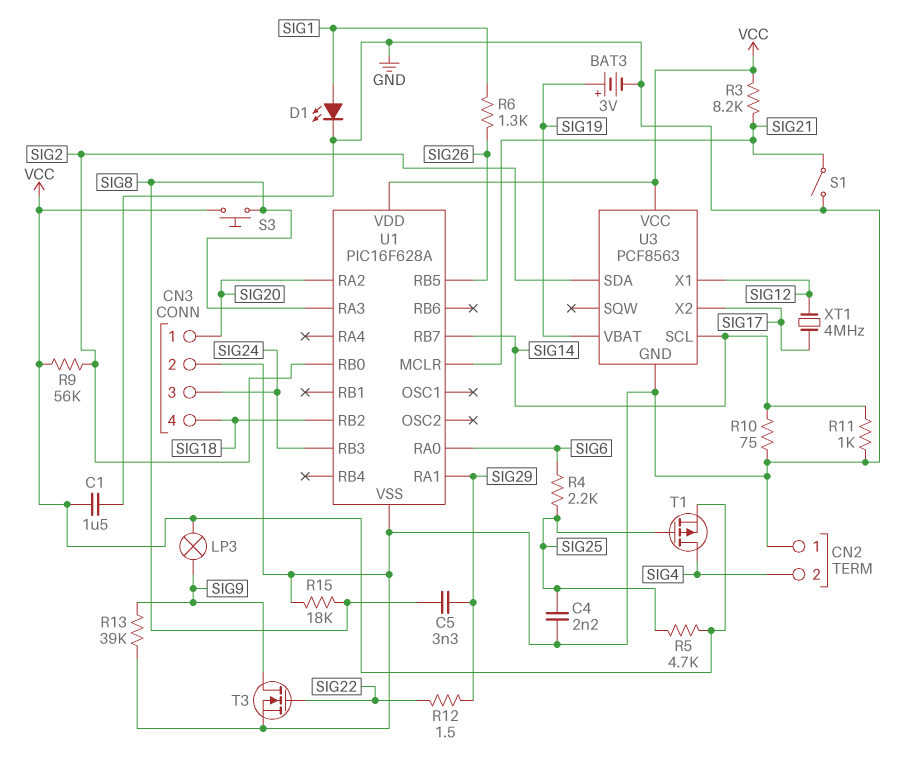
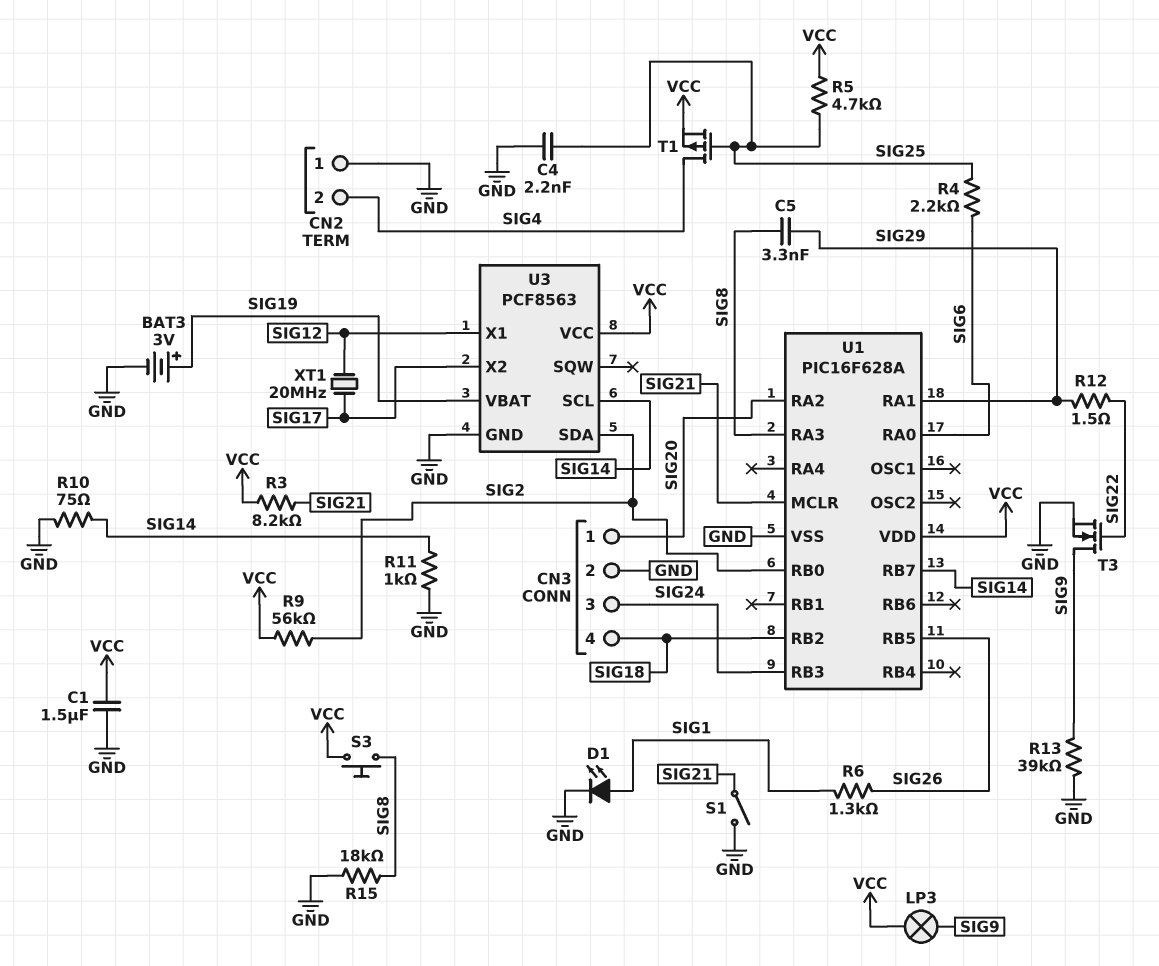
XT1: 4MHz (SIG12, SIG17) -> 20MHz (SIG12, SIG17)

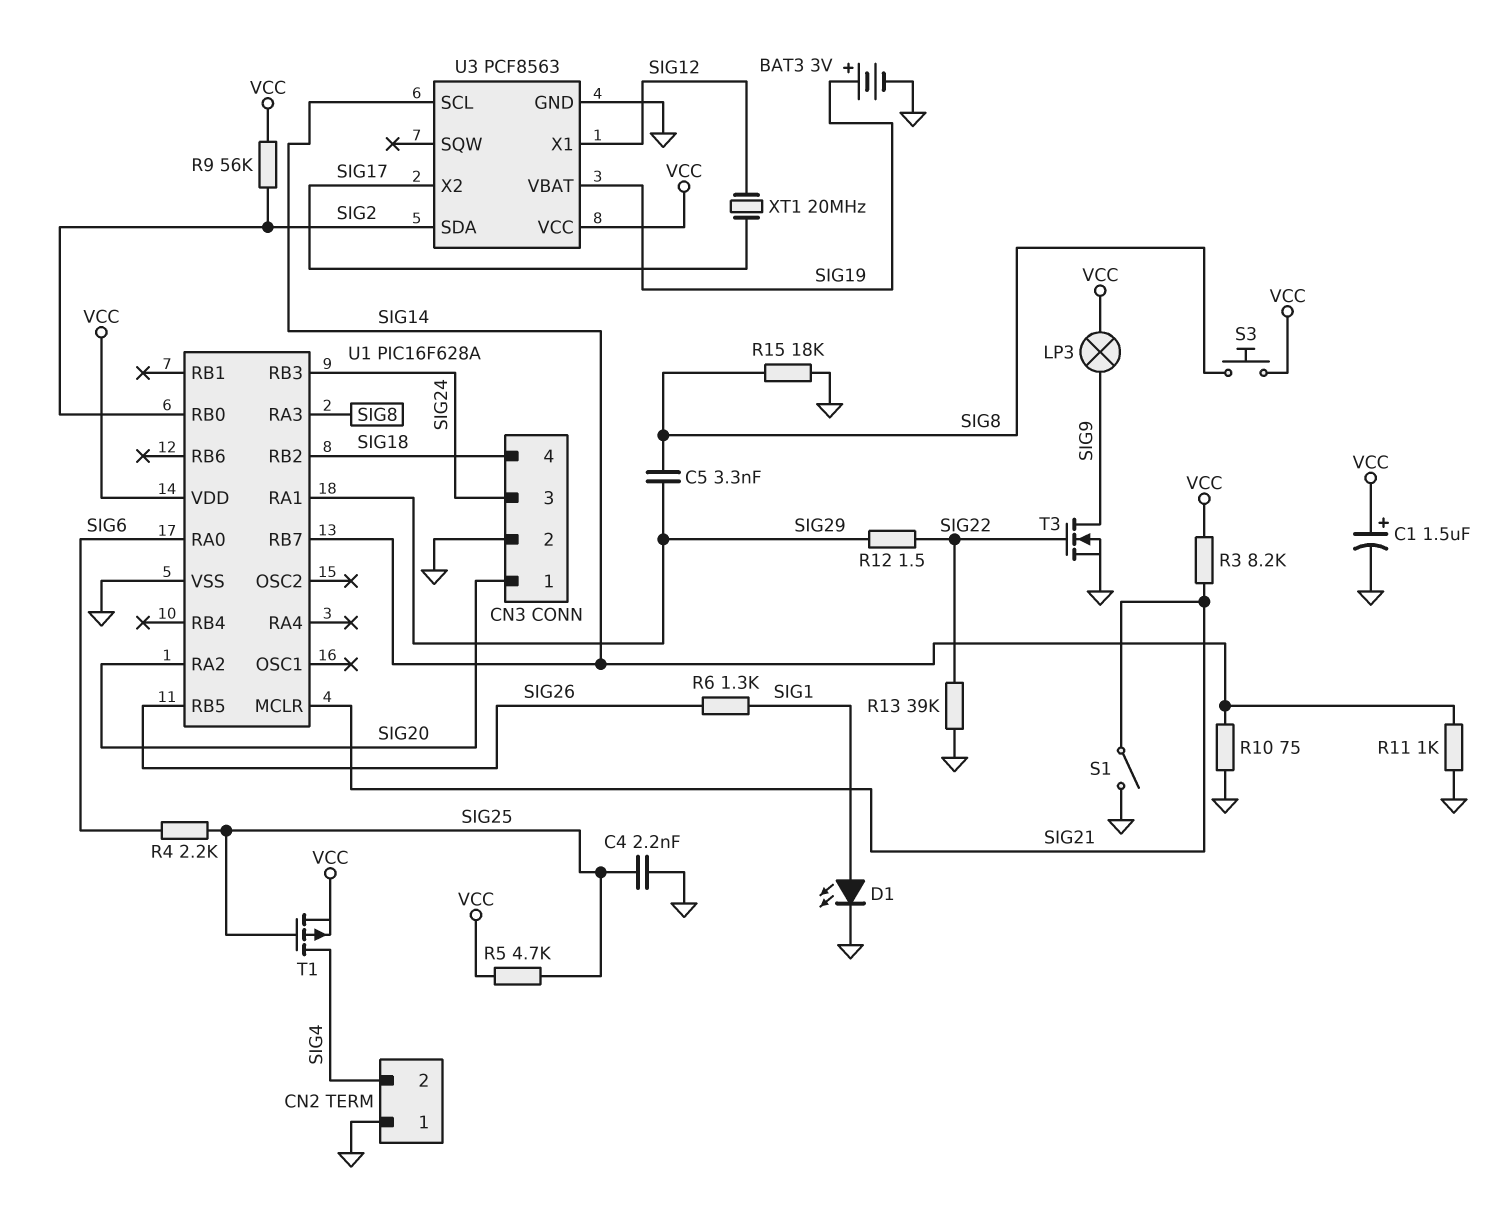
C1: 1.5uF (GND, VCC) -> 1.5uF (plus VCC, minus GND)
R13: 39k (GND, SIG9) -> 39k (GND, SIG22)

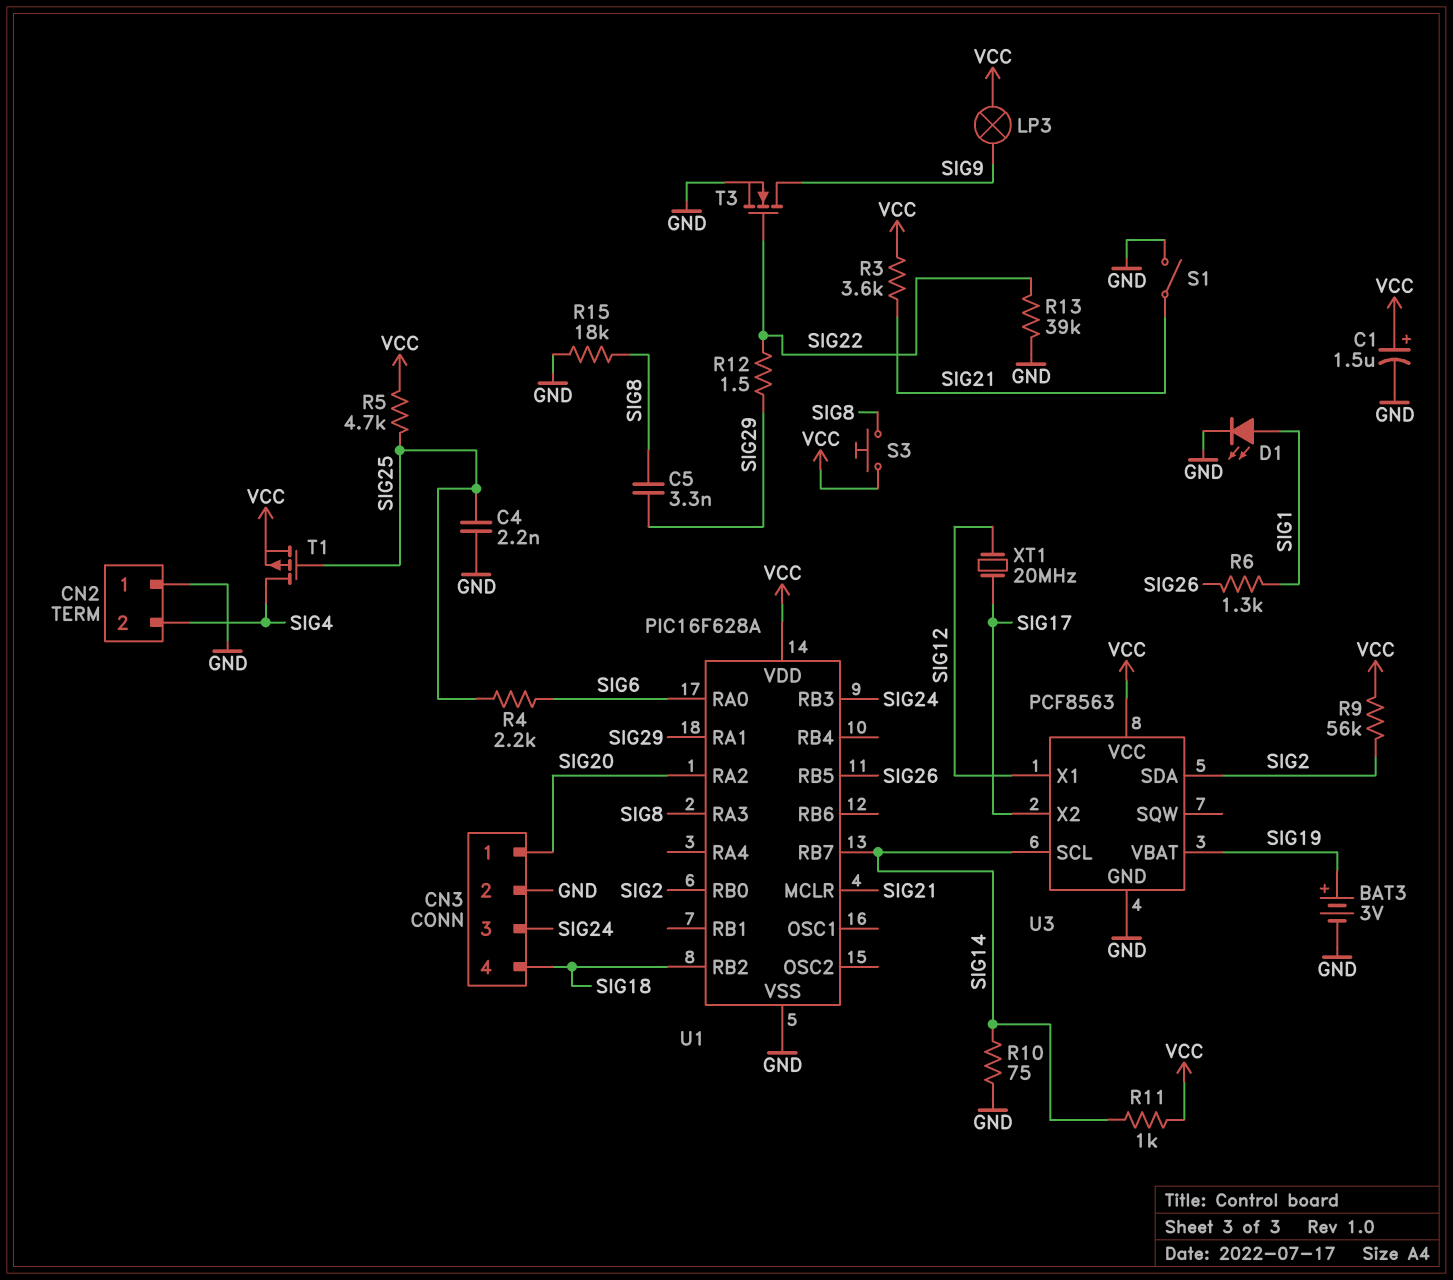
R3: 8.2k (SIG21, VCC) -> 3.6k (SIG21, VCC)
R11: 1k (GND, SIG14) -> 1k (SIG14, VCC)

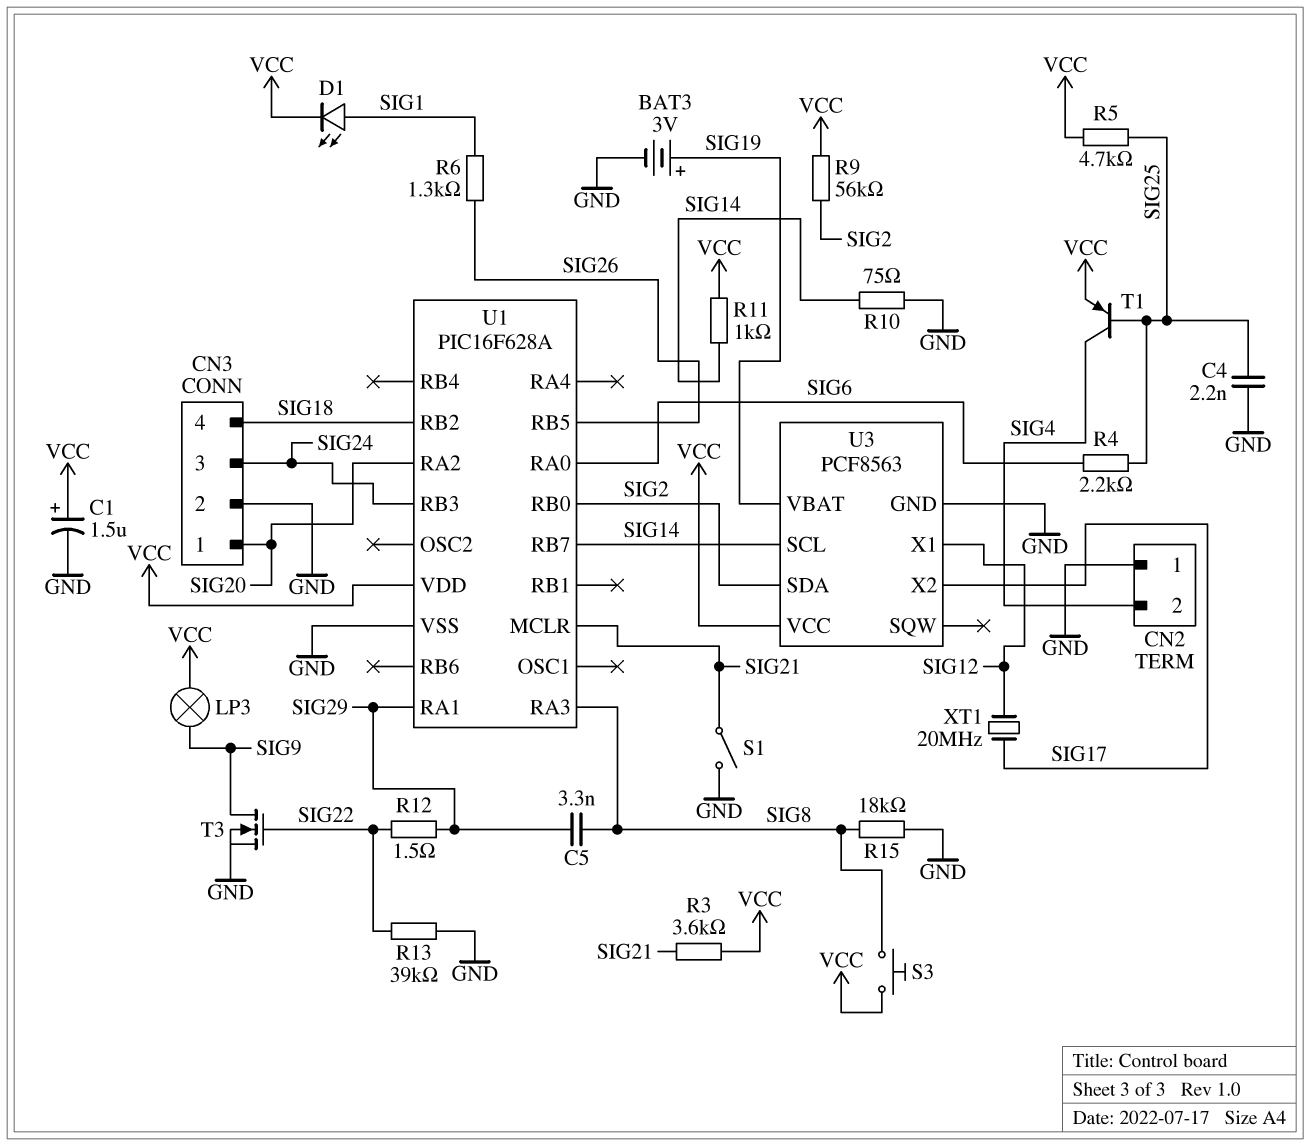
D1: LED (A SIG1, K GND) -> LED (A SIG1, K VCC)
T1: PMOS (G SIG25, D SIG4, S VCC) -> PNP (B SIG25, C SIG4, E VCC)

